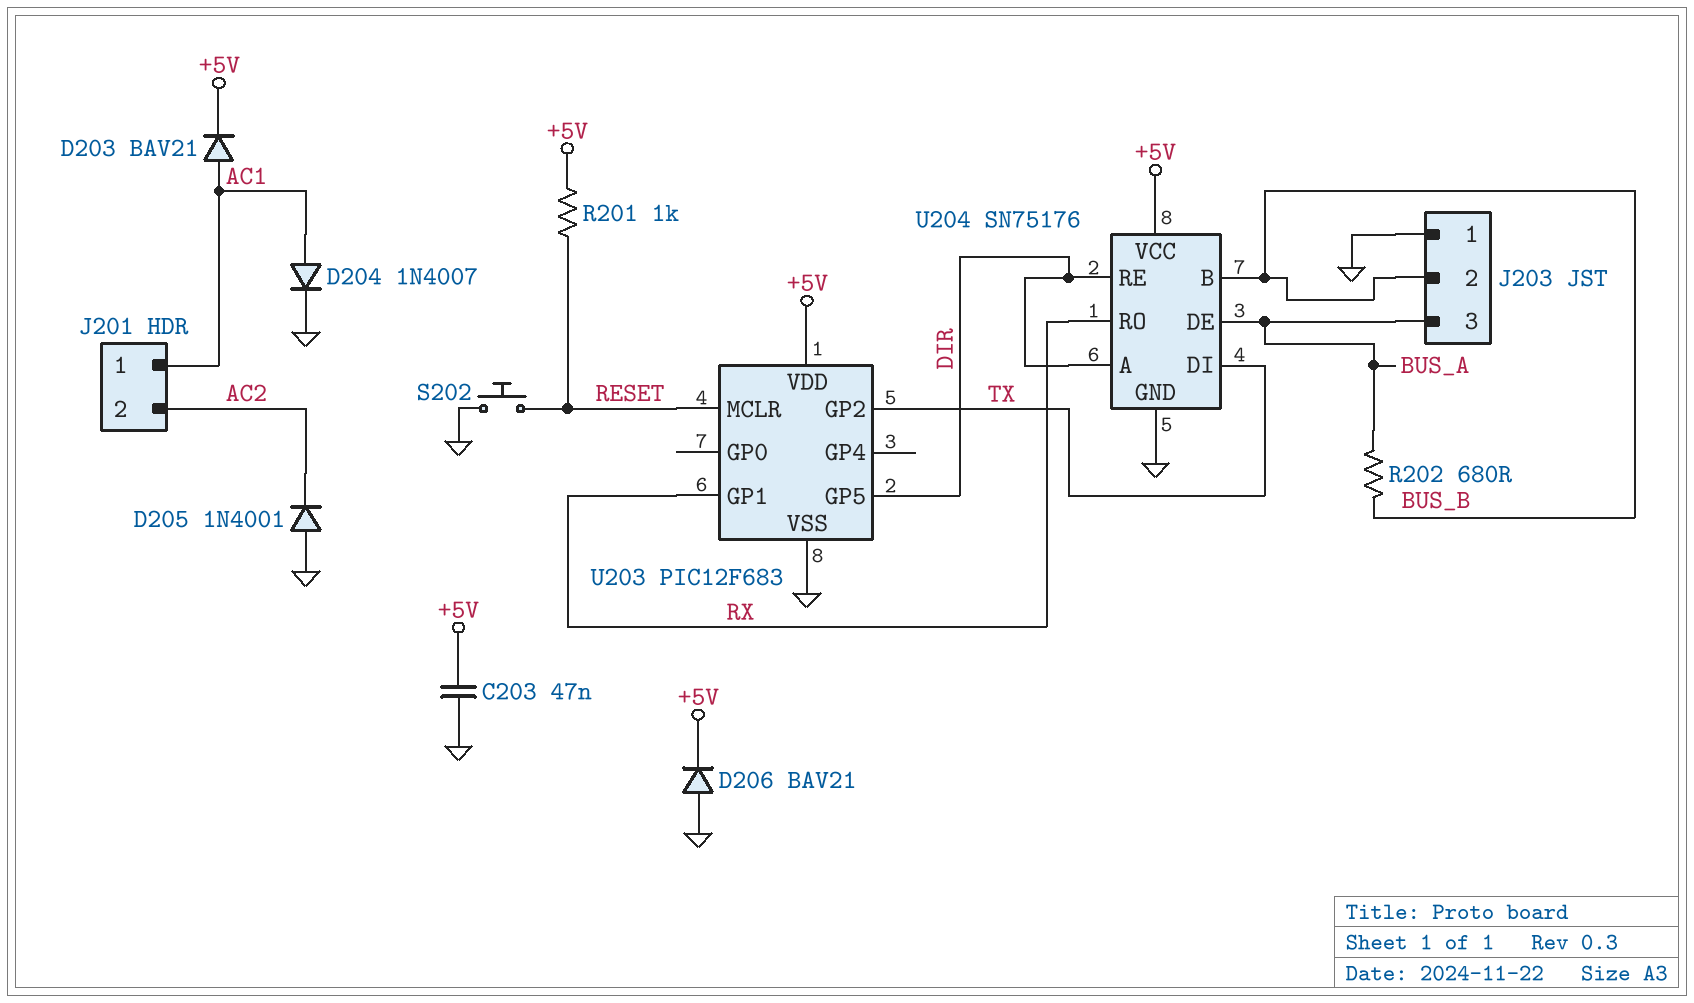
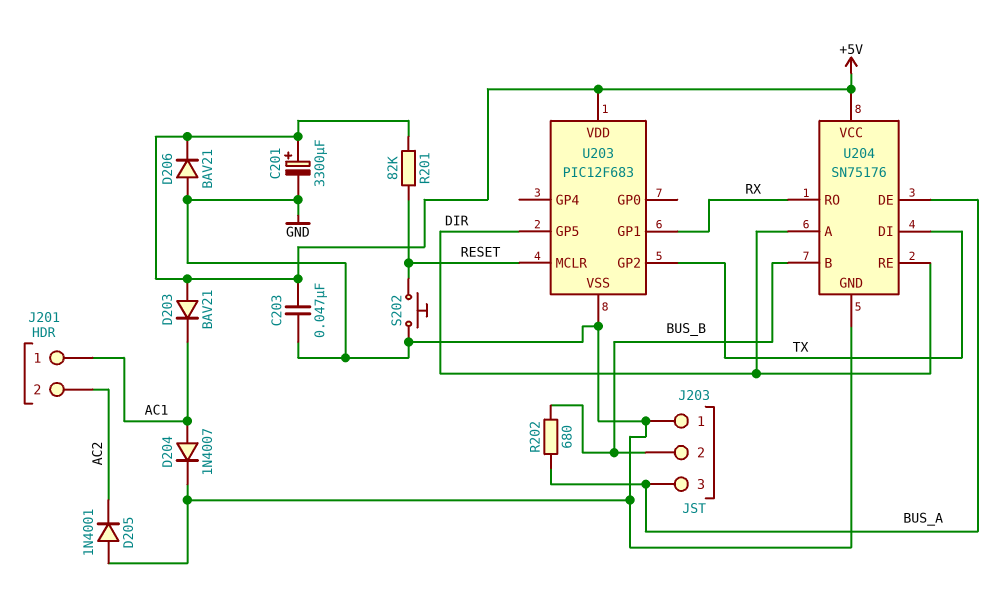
C201: none -> 3300uF (plus +5V, minus GND)
D203: diode BAV21 (A AC1, K +5V) -> diode BAV21 (A +5V, K AC1)
R201: 1k (+5V, RESET) -> 82k (+5V, RESET)

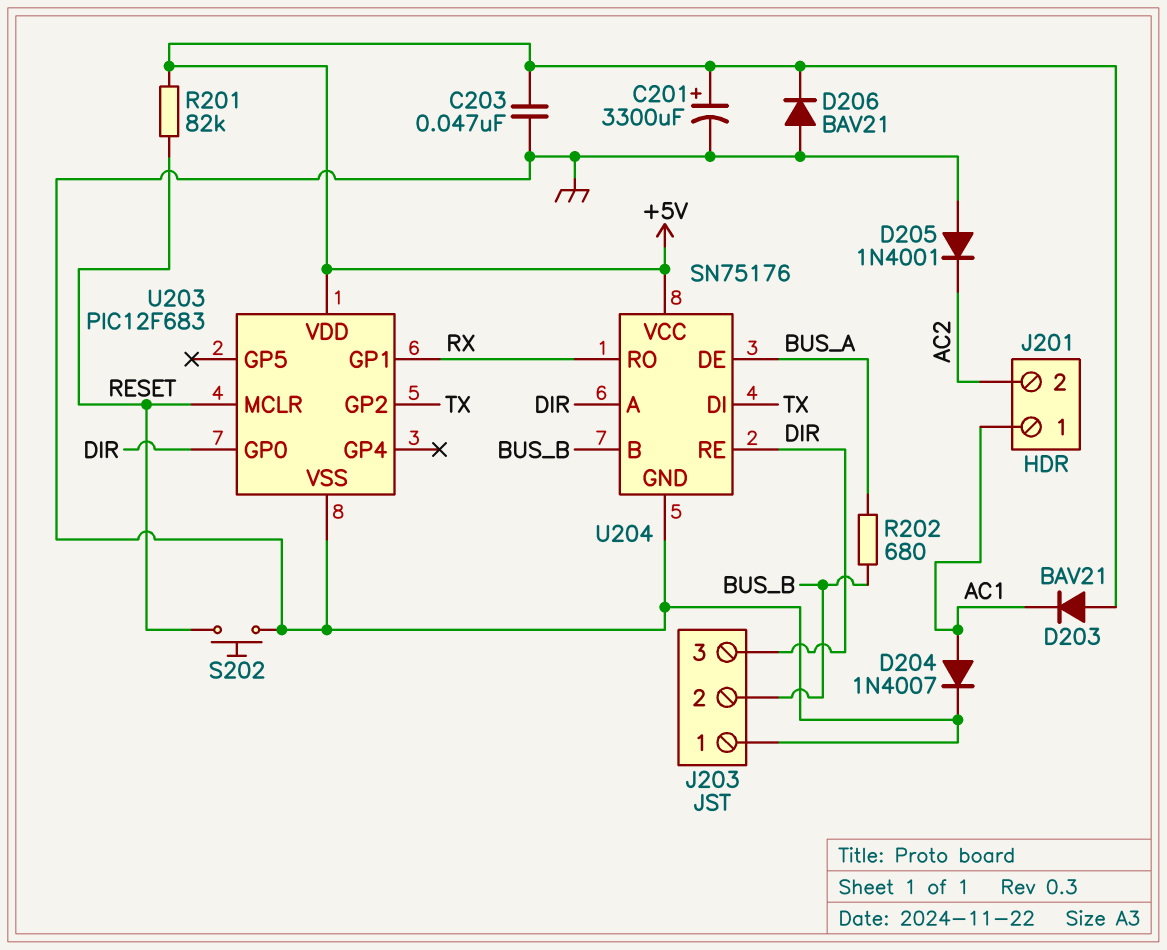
J203 pin 3: BUS_A -> DIR
U203 pin GP0: none -> DIR
U203 pin GP5: DIR -> none

